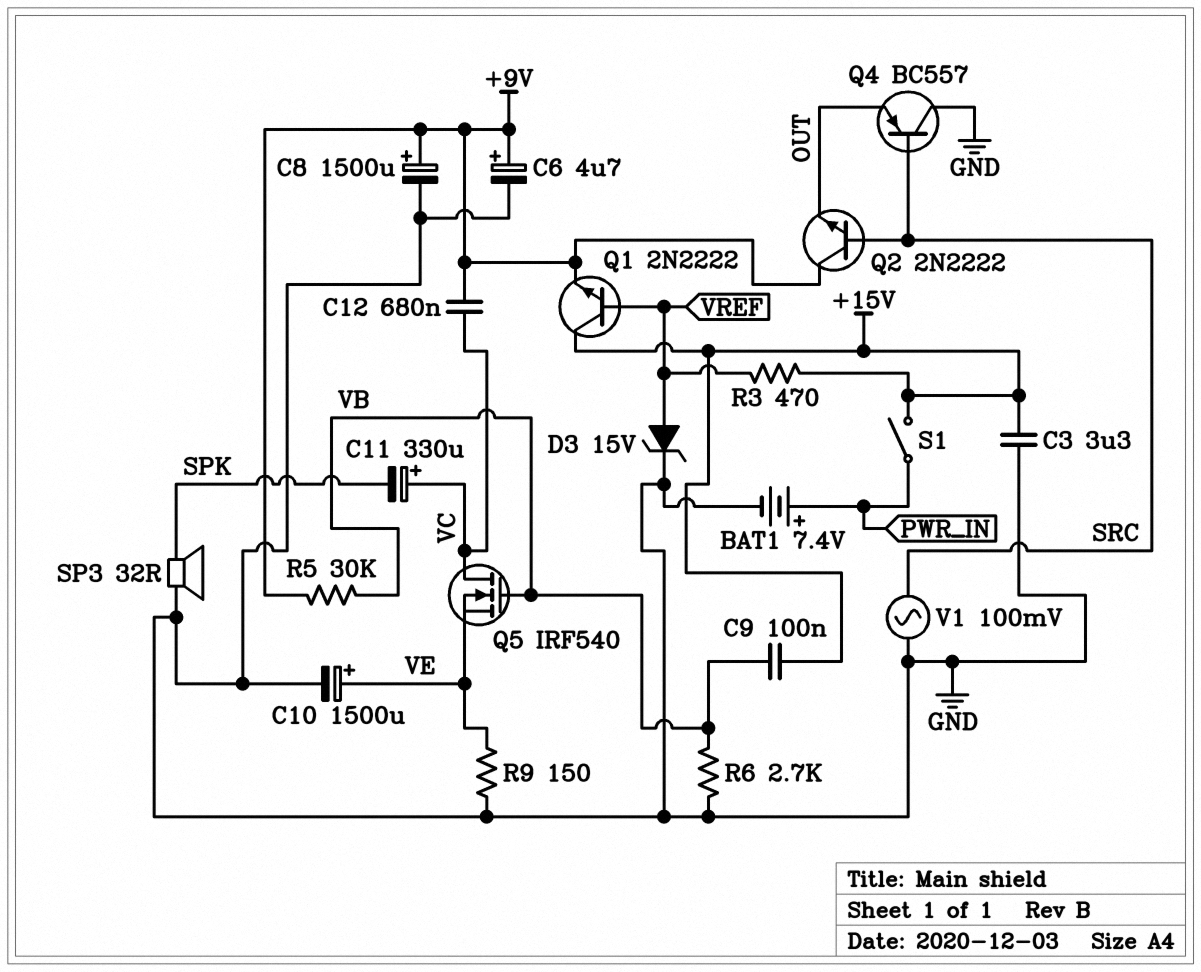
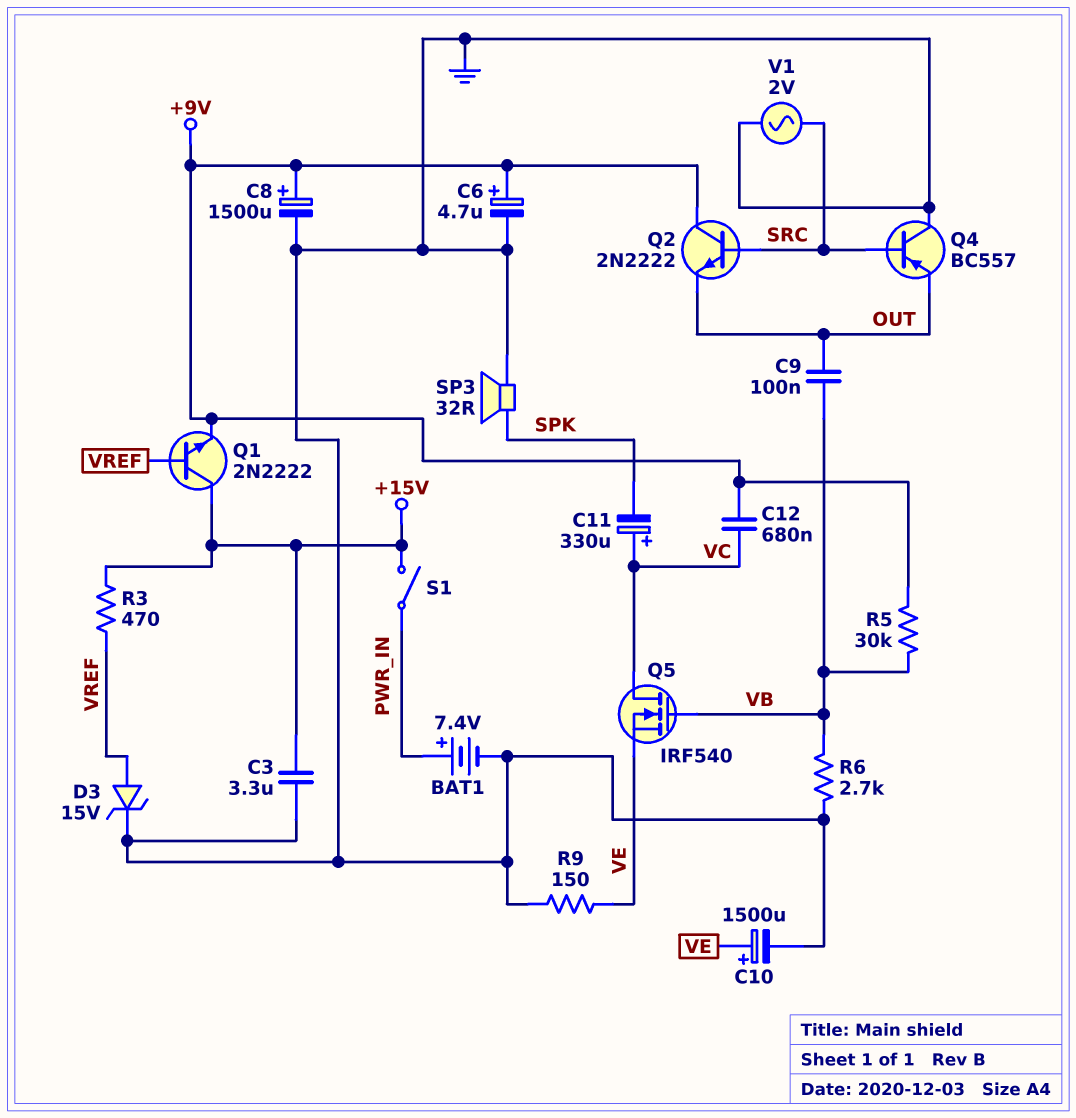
C9: 100nF (+15V, VB) -> 100nF (OUT, VB)
V1: AC 100mV (GND, SRC) -> AC 2V (GND, SRC)

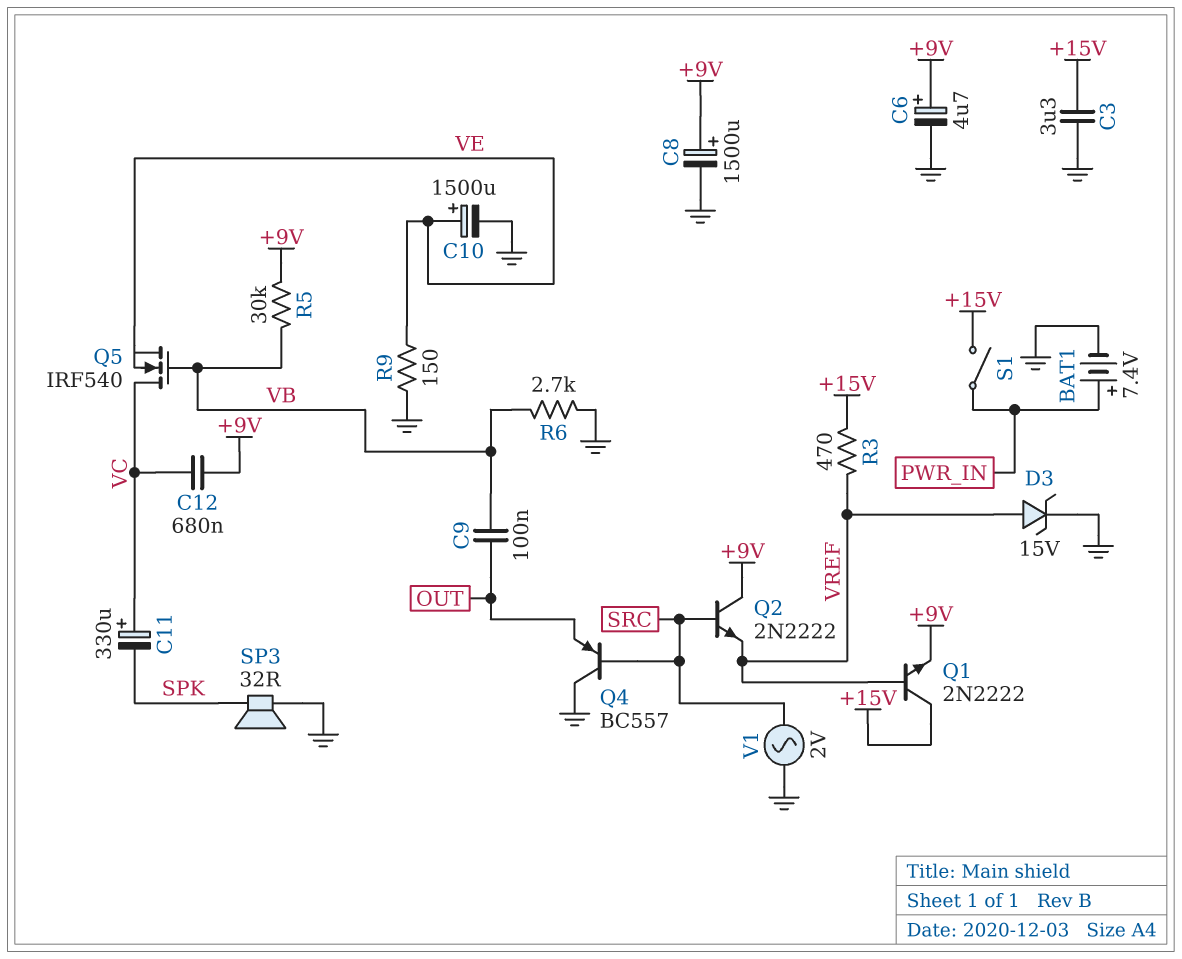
Q2: NPN 2N2222 (B SRC, C +9V, E OUT) -> NPN 2N2222 (B SRC, C +9V, E VREF)

